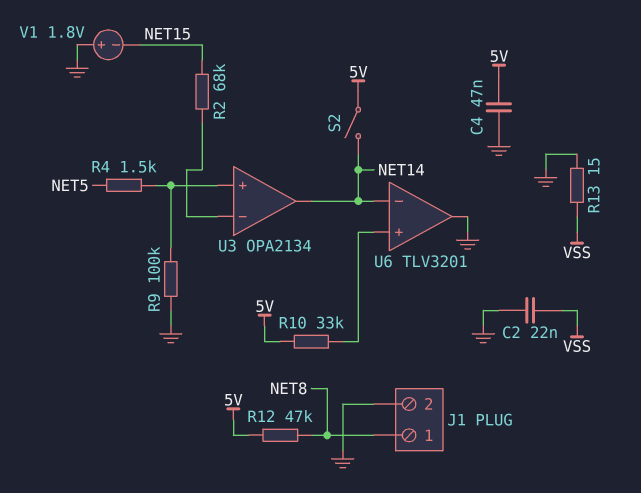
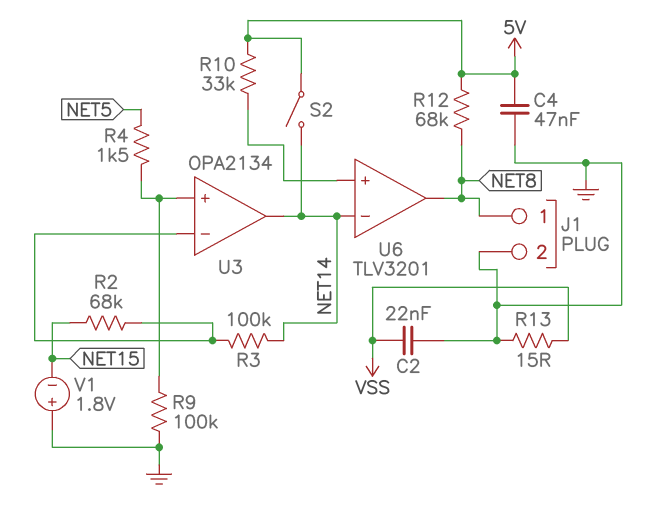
R3: none -> 100k (NET14, U3/in-)
R12: 47k (5V, NET8) -> 68k (5V, NET8)
U6 pin out: GND -> NET8

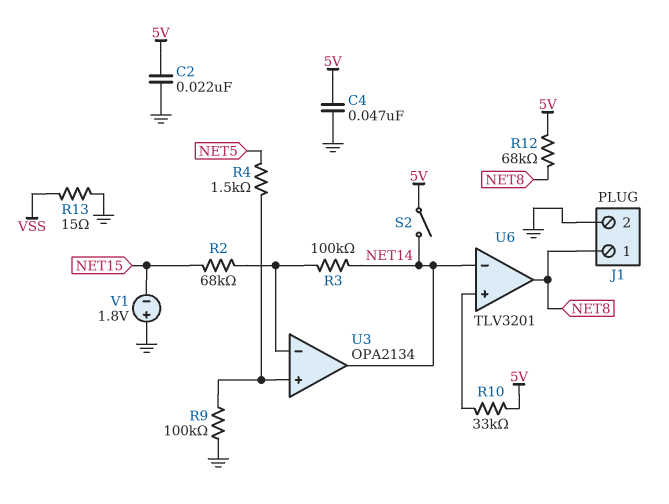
C2: 22nF (GND, VSS) -> 22nF (5V, GND)

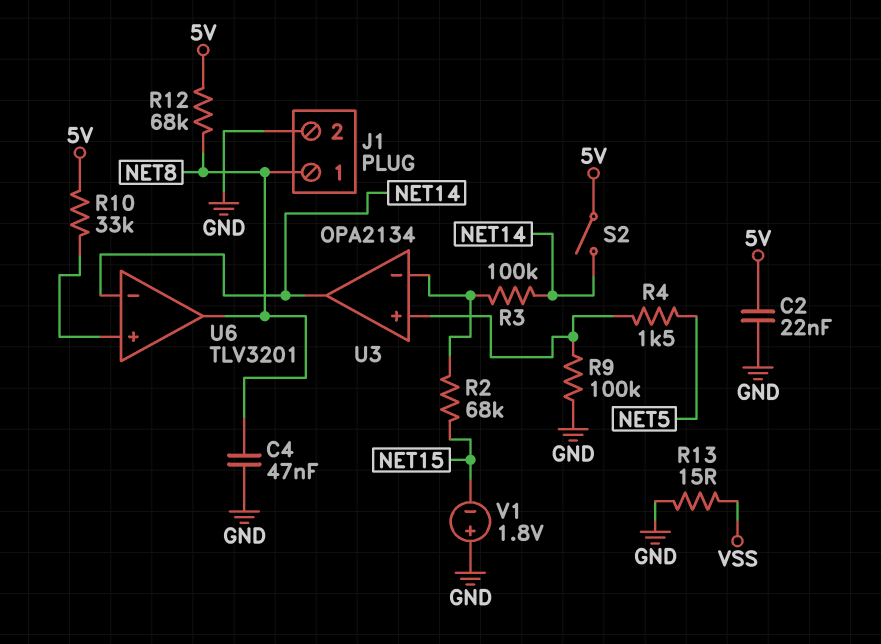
C4: 47nF (5V, GND) -> 47nF (GND, NET8)

